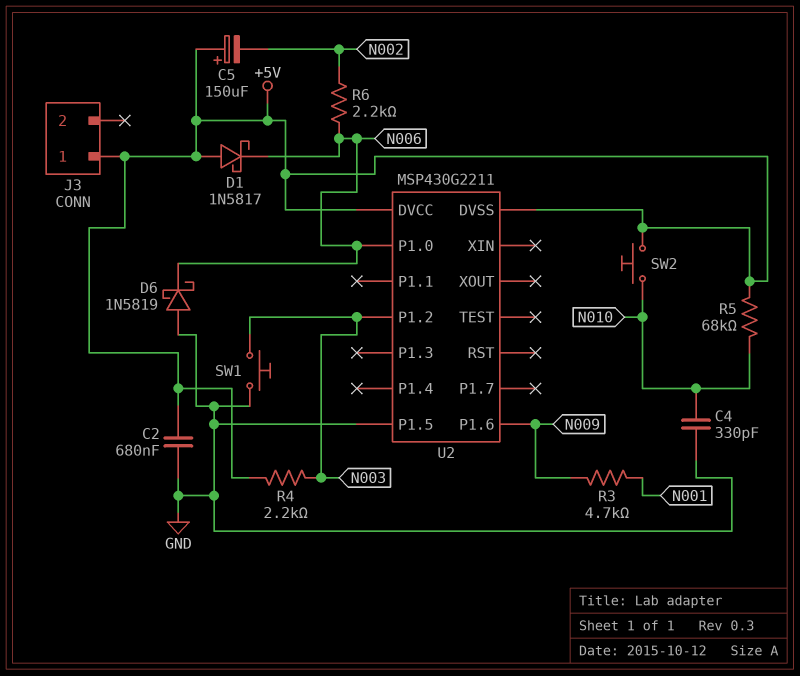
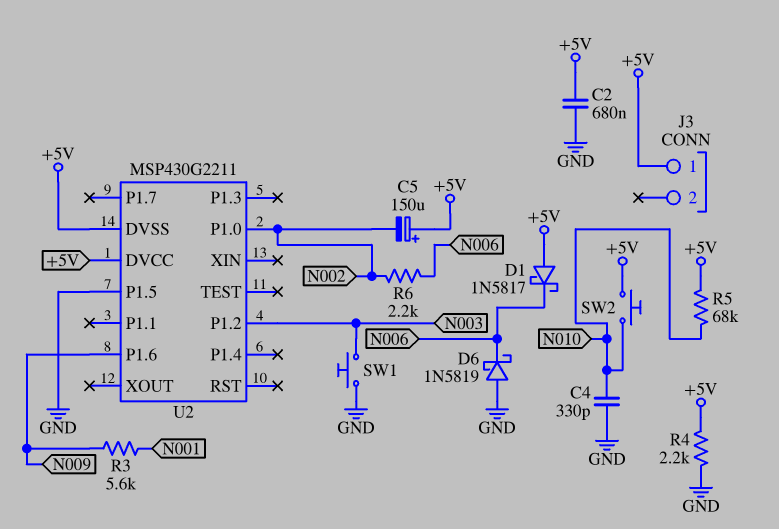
R3: 4.7k (N001, N009) -> 5.6k (N001, N009)
R4: 2.2k (+5V, N003) -> 2.2k (+5V, GND)
U2 pin P1.0: N006 -> N002

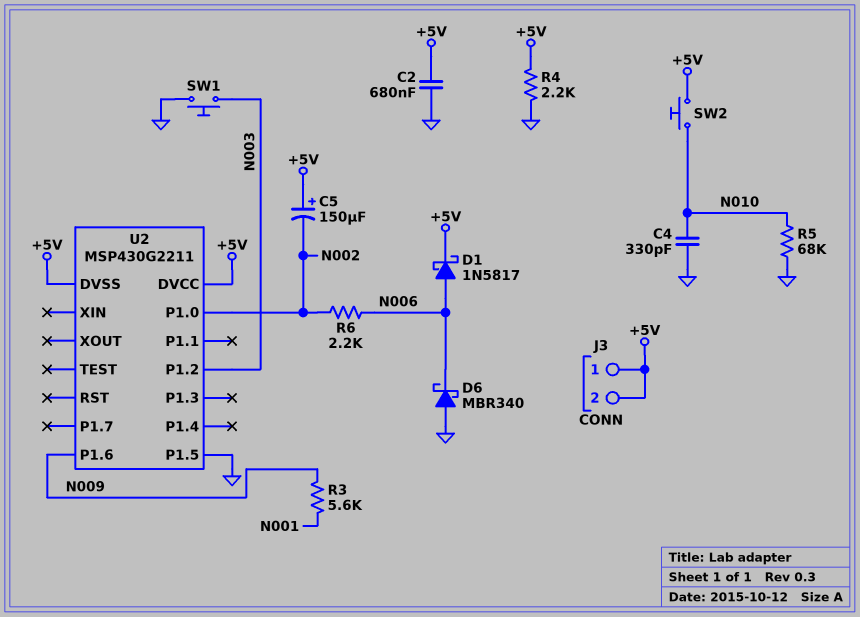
D1: schottky 1N5817 (A +5V, K N006) -> schottky 1N5817 (A N006, K +5V)
D6: schottky 1N5819 (A GND, K N006) -> schottky MBR340 (A GND, K N006)
J3 pin 2: none -> +5V
R5: 68k (+5V, N010) -> 68k (GND, N010)

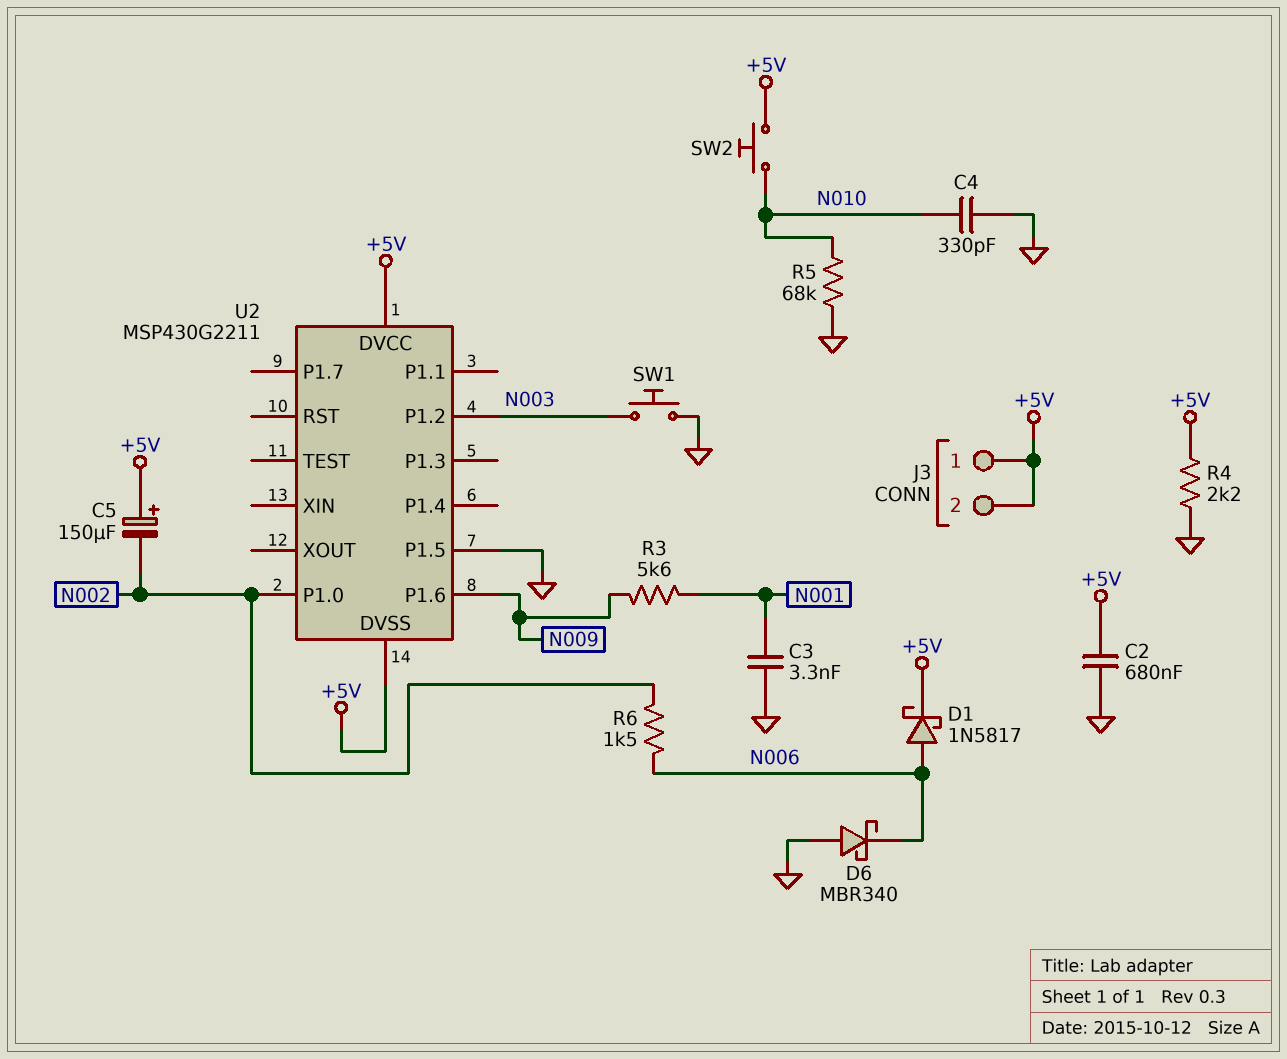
C3: none -> 3.3nF (GND, N001)
R6: 2.2k (N002, N006) -> 1.5k (N002, N006)

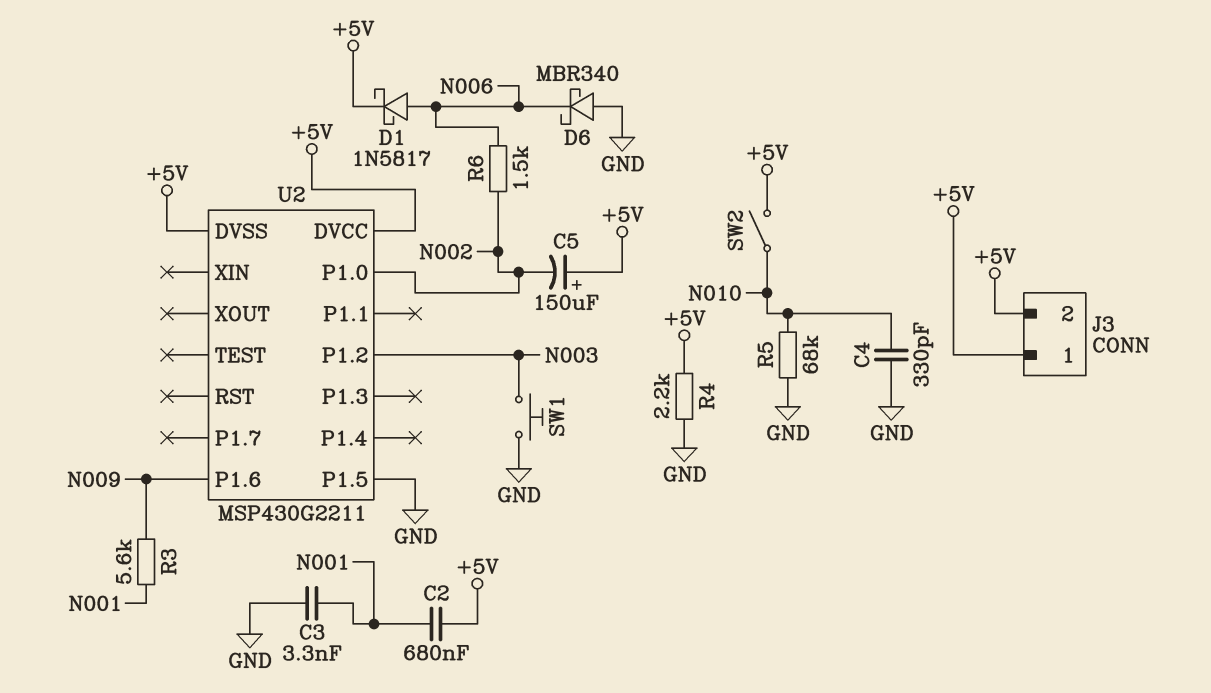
C2: 680nF (+5V, GND) -> 680nF (+5V, N001)
SW2: button (+5V, N010) -> switch (+5V, N010)

